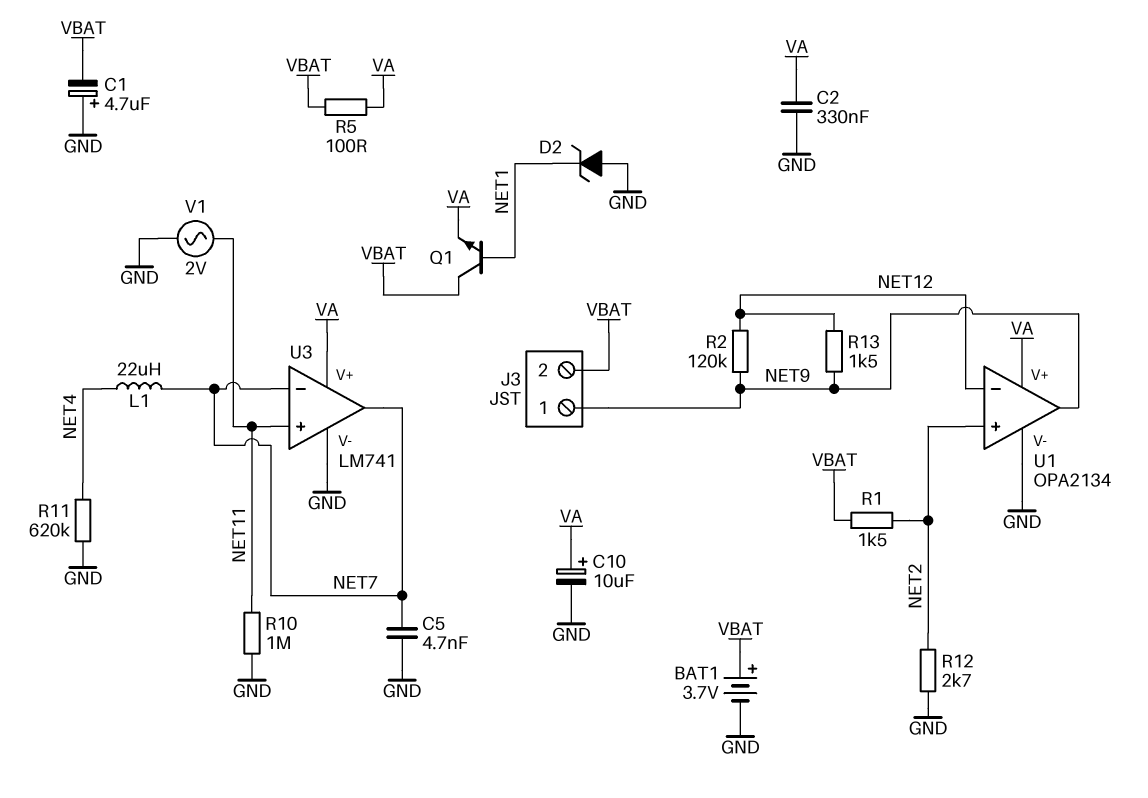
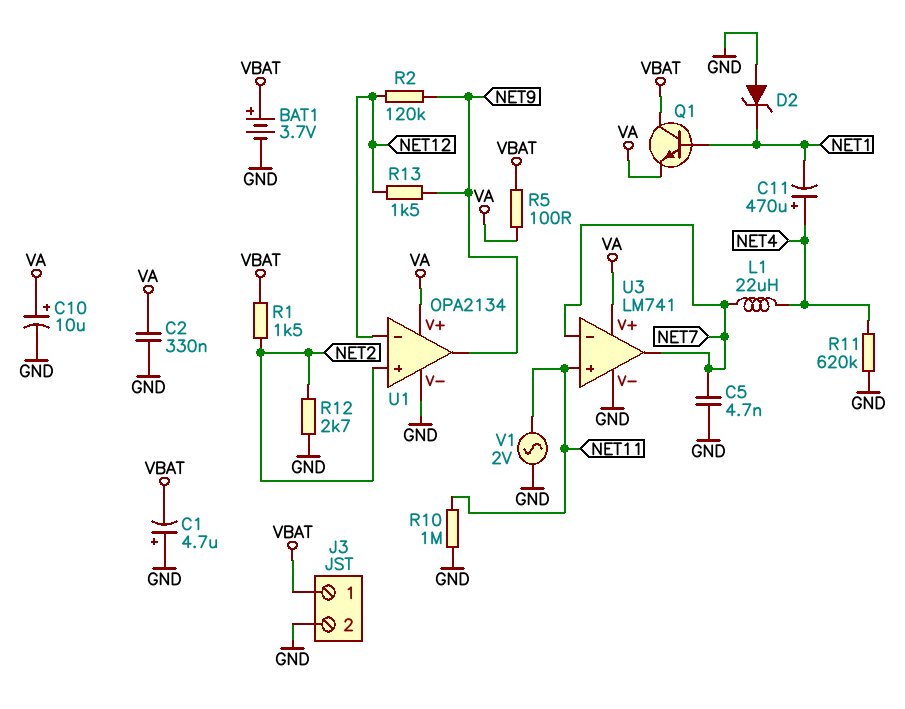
C11: none -> 470uF (plus NET4, minus NET1)
J3 pin 1: NET9 -> VBAT
J3 pin 2: VBAT -> GND

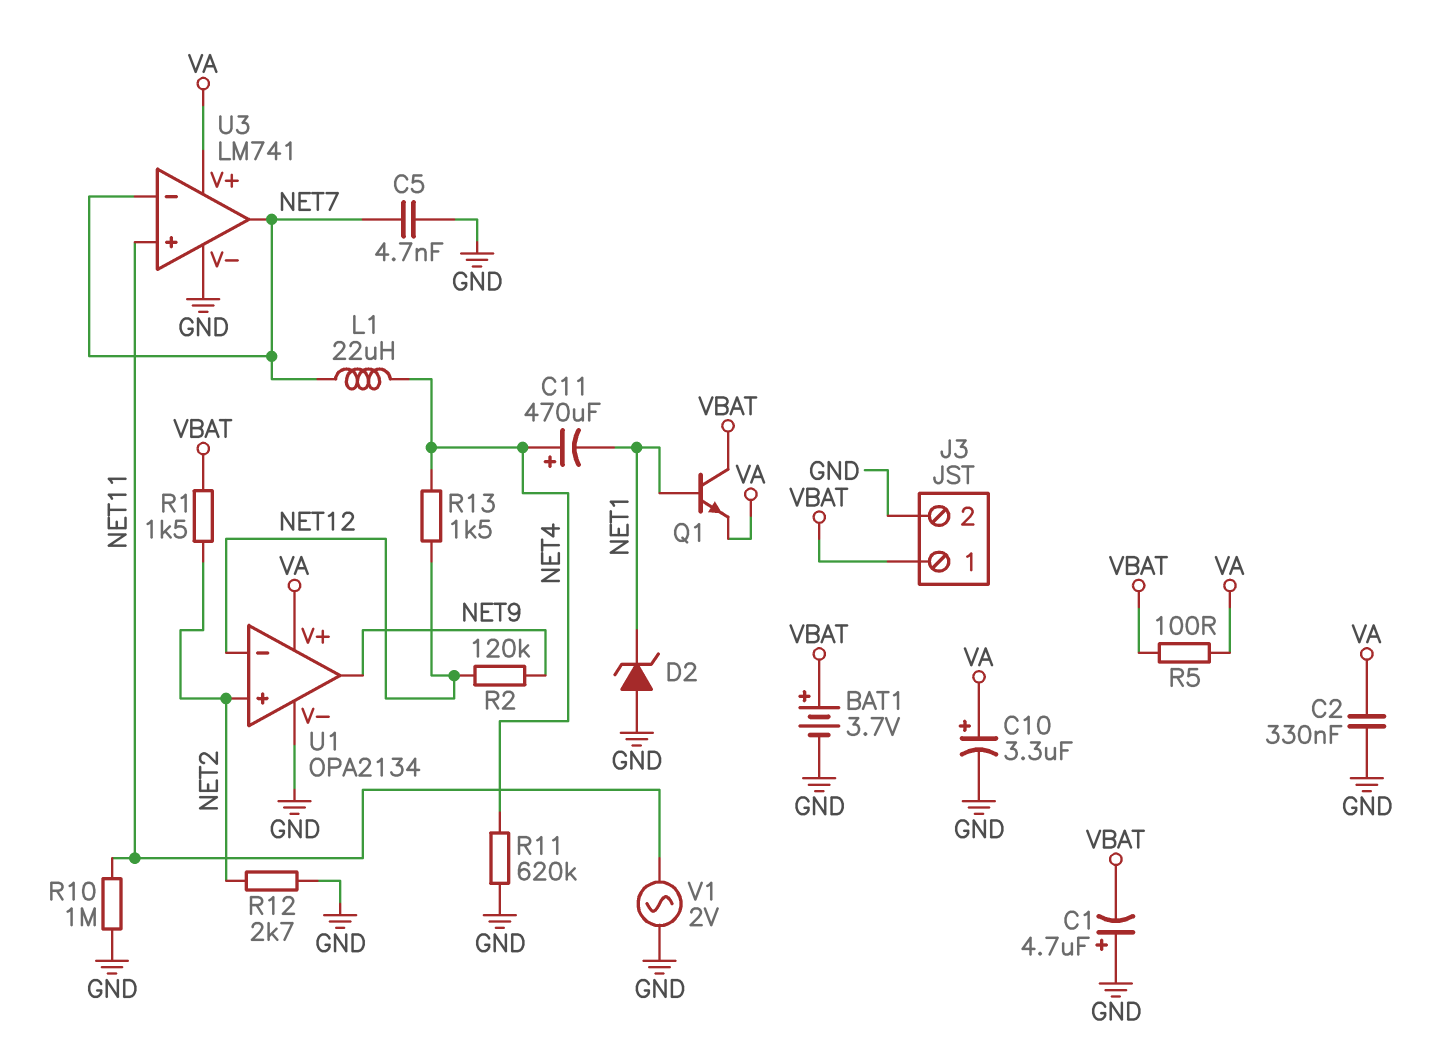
C10: 10uF (plus VA, minus GND) -> 3.3uF (plus VA, minus GND)
R13: 1.5k (NET9, NET12) -> 1.5k (NET4, NET12)

